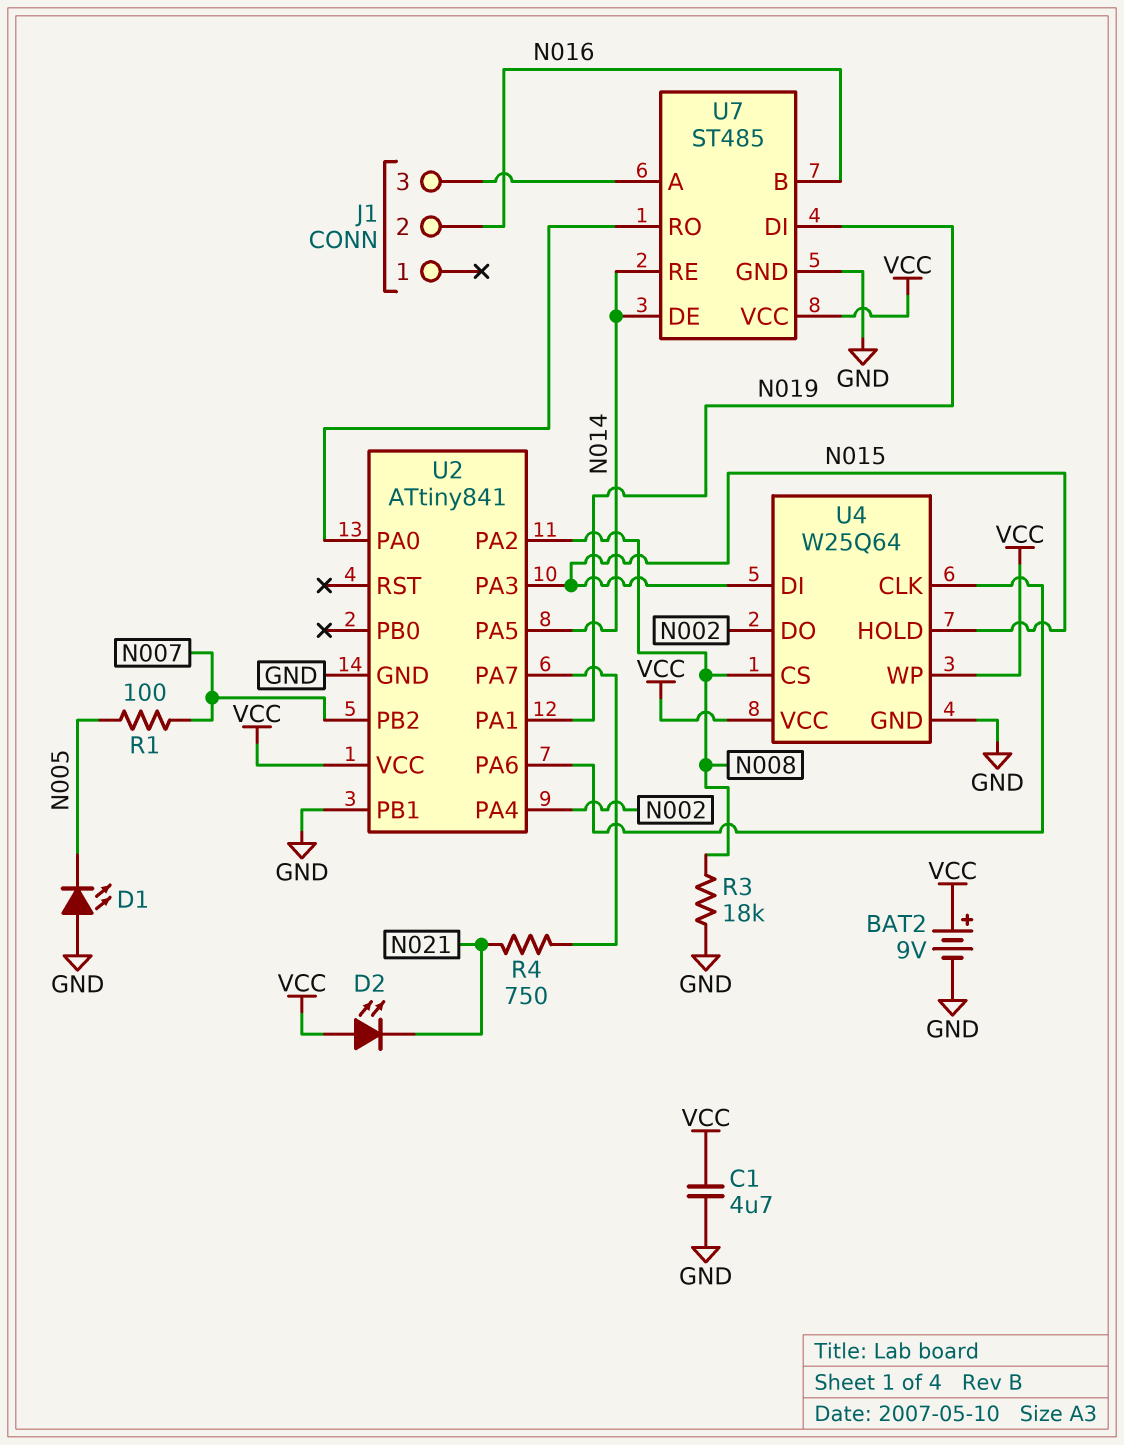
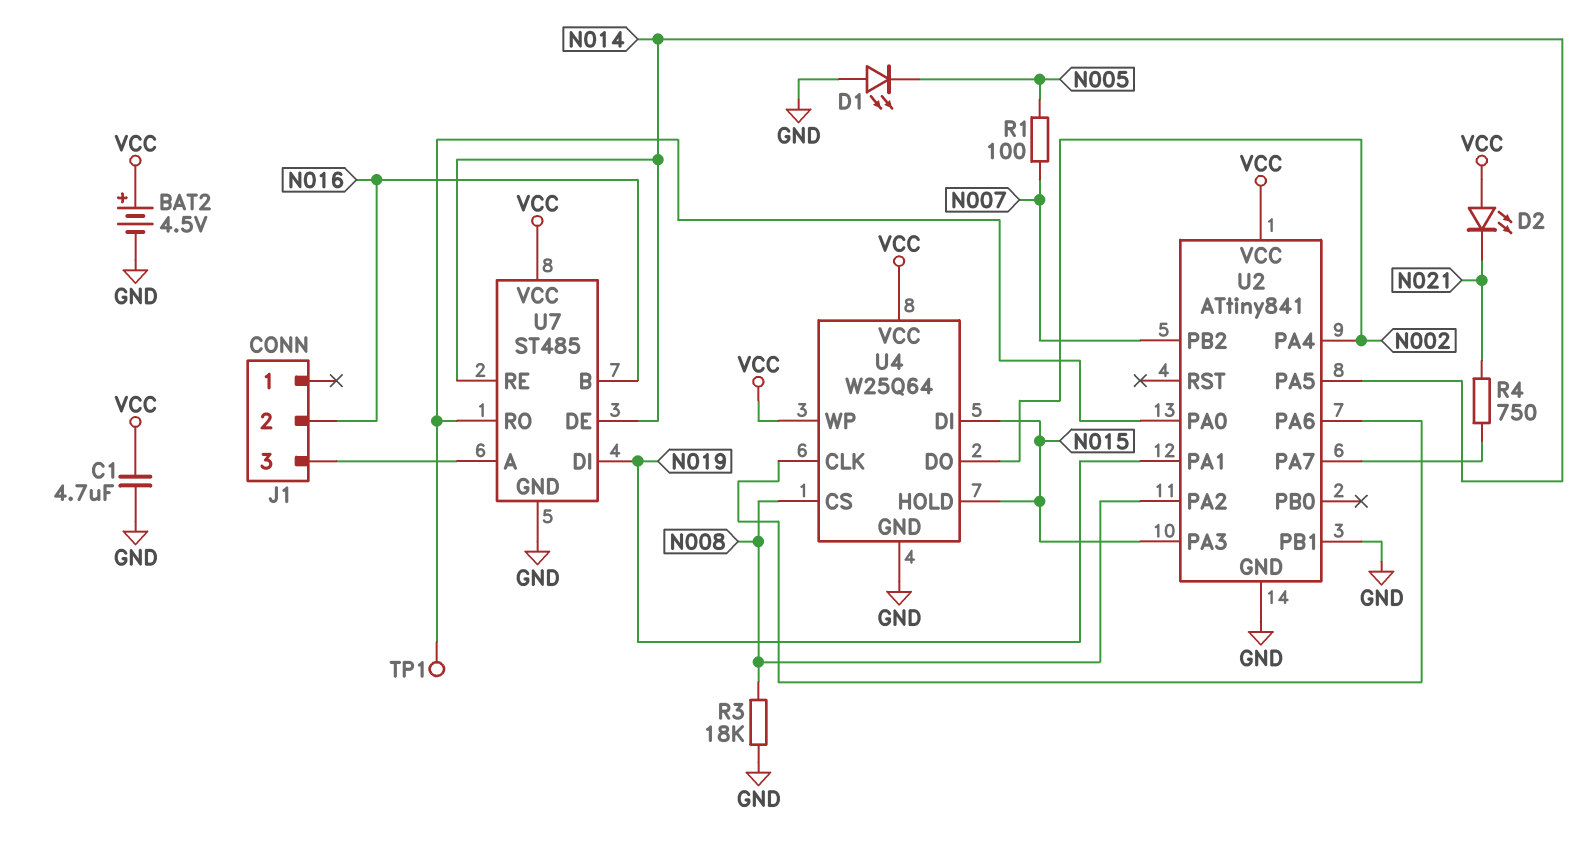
BAT2: 9V (plus VCC, minus GND) -> 4.5V (plus VCC, minus GND)
TP1: none -> test point (U2/PA0)

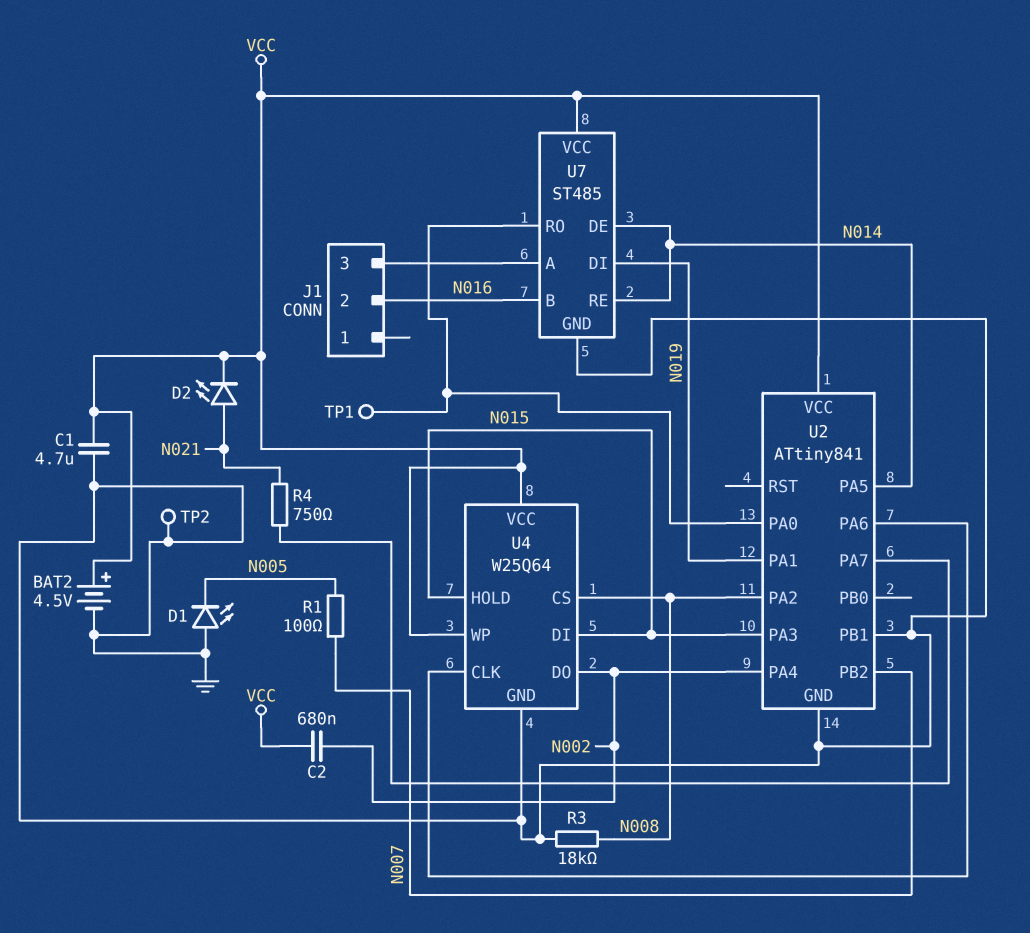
C2: none -> 680nF (N002, VCC)
D2: LED (A VCC, K N021) -> LED (A N021, K VCC)
TP2: none -> test point (GND)

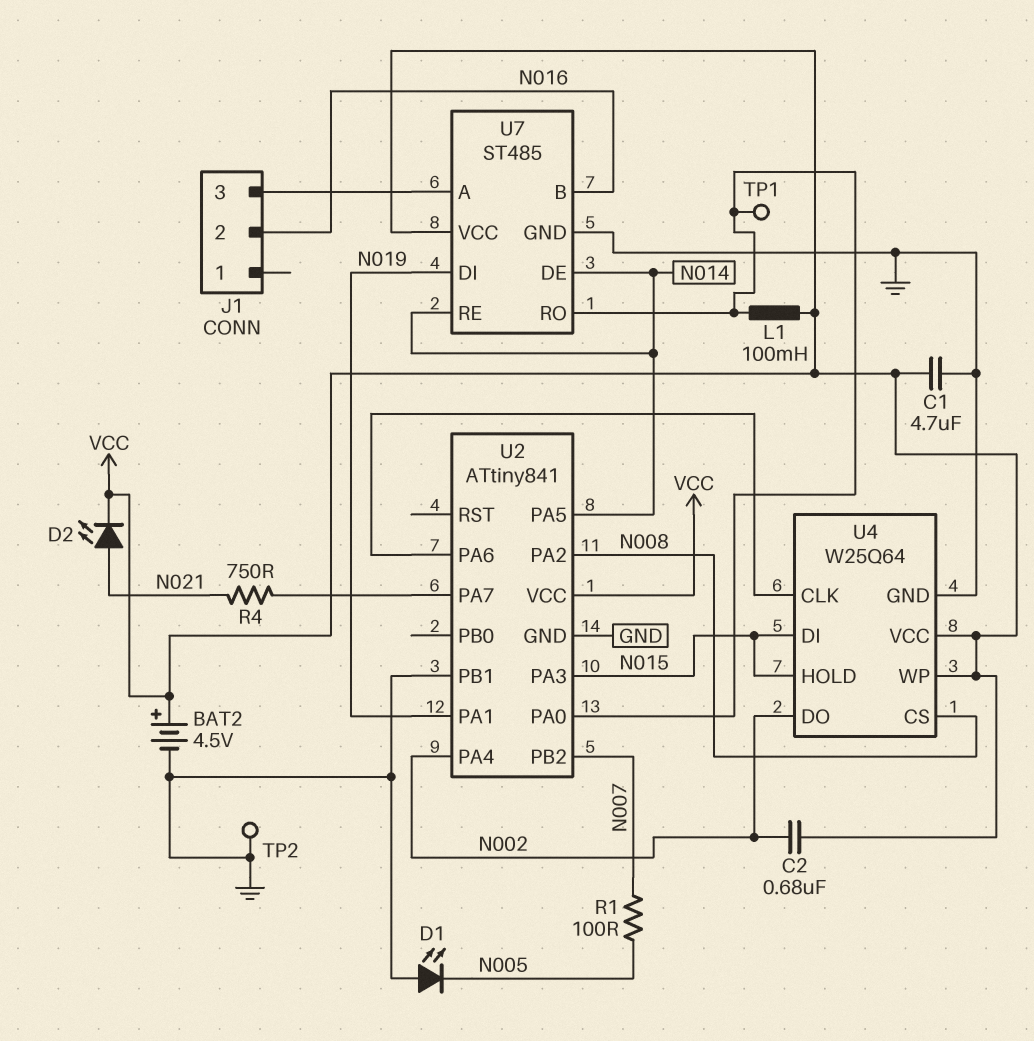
L1: none -> 100mH (U2/PA0, VCC)
R3: 18k (GND, N008) -> none

